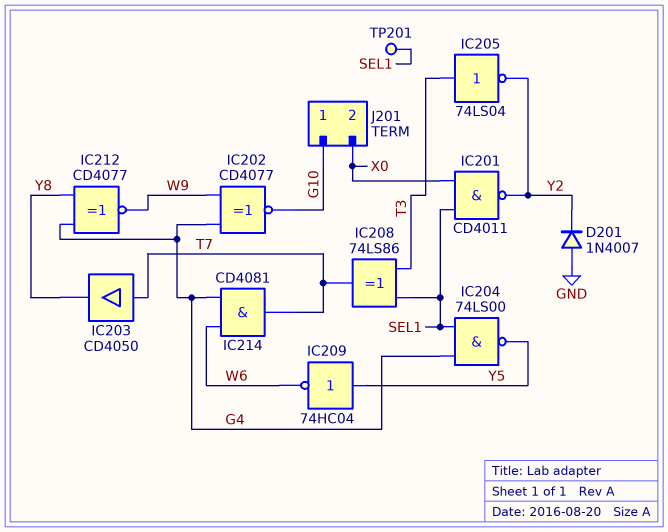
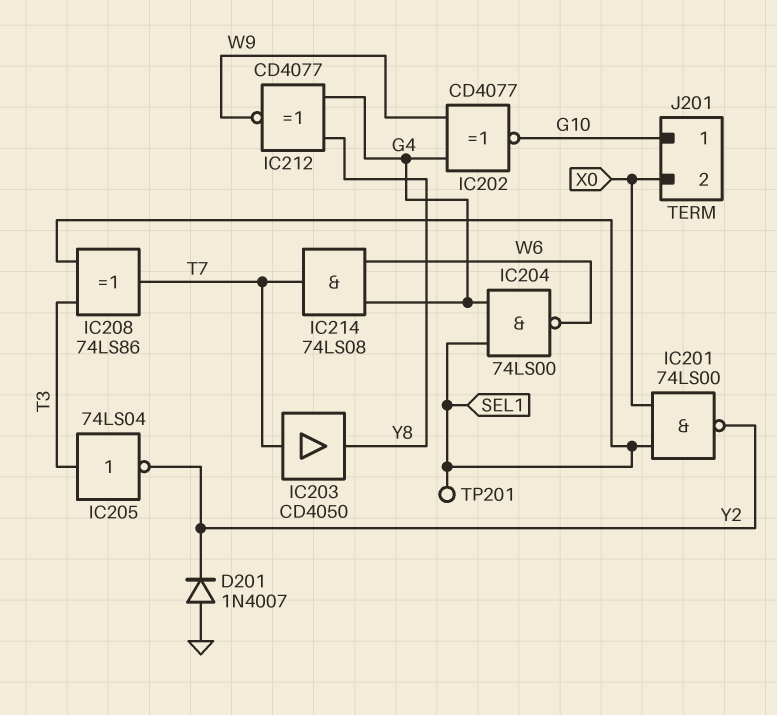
IC201: NAND CD4011 (in SEL1, in X0, out Y2) -> NAND 74LS00 (in SEL1, in X0, out Y2)
IC204: NAND 74LS00 (in G4, in SEL1, out Y5) -> NAND 74LS00 (in G4, in SEL1, out W6)
IC209: NOT 74HC04 (in Y5, out W6) -> none
IC214: AND CD4081 (in G4, in W6, out T7) -> AND 74LS08 (in G4, in W6, out T7)

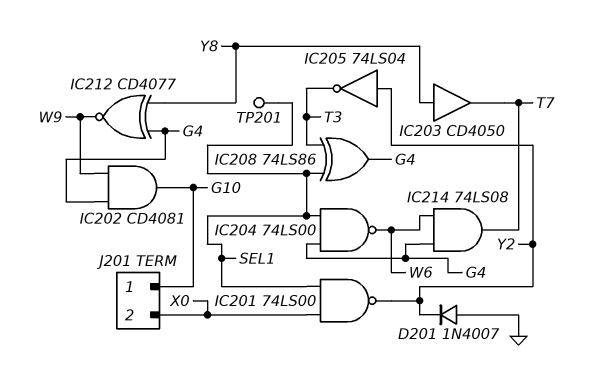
IC202: XNOR CD4077 (in G4, in W9, out G10) -> AND CD4081 (in G4, in W9, out G10)
IC203: buffer CD4050 (in T7, out Y8) -> buffer CD4050 (in Y8, out T7)
IC205: NOT 74LS04 (in T3, out Y2) -> NOT 74LS04 (in Y2, out T3)
IC208: XOR 74LS86 (in SEL1, in T3, out T7) -> XOR 74LS86 (in SEL1, in T3, out G4)

